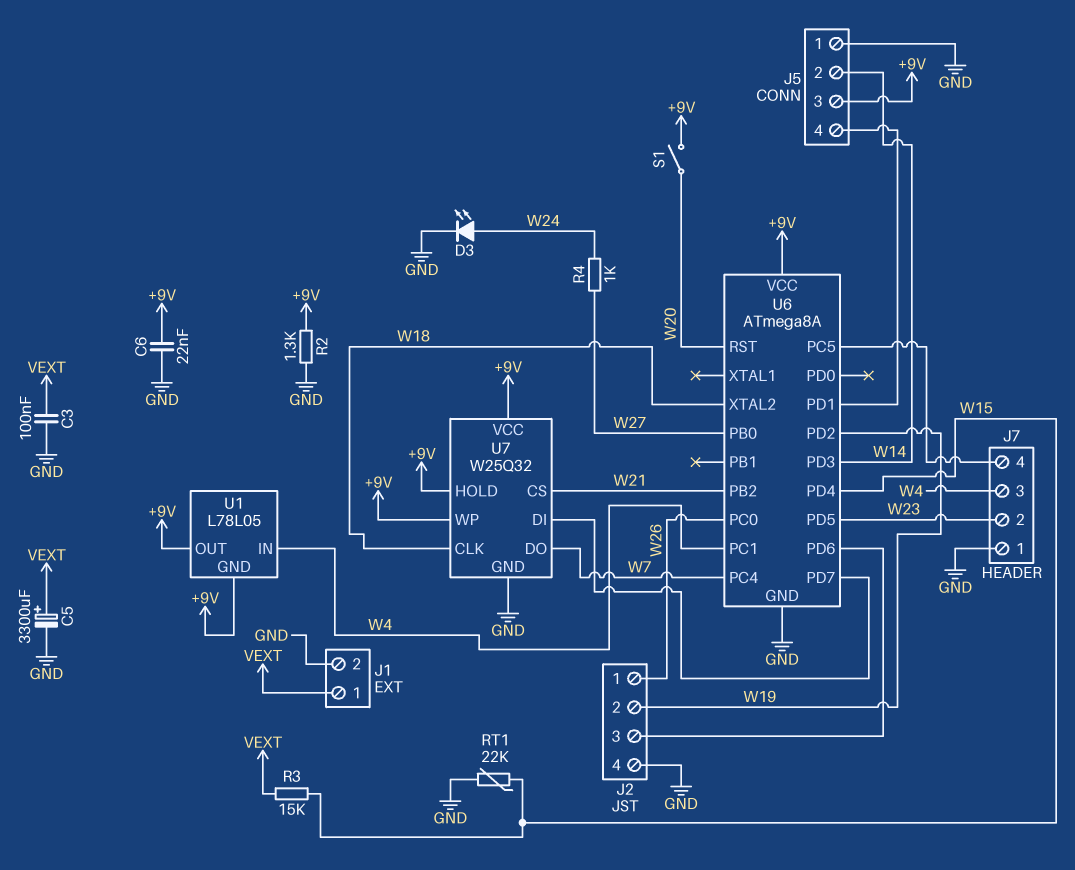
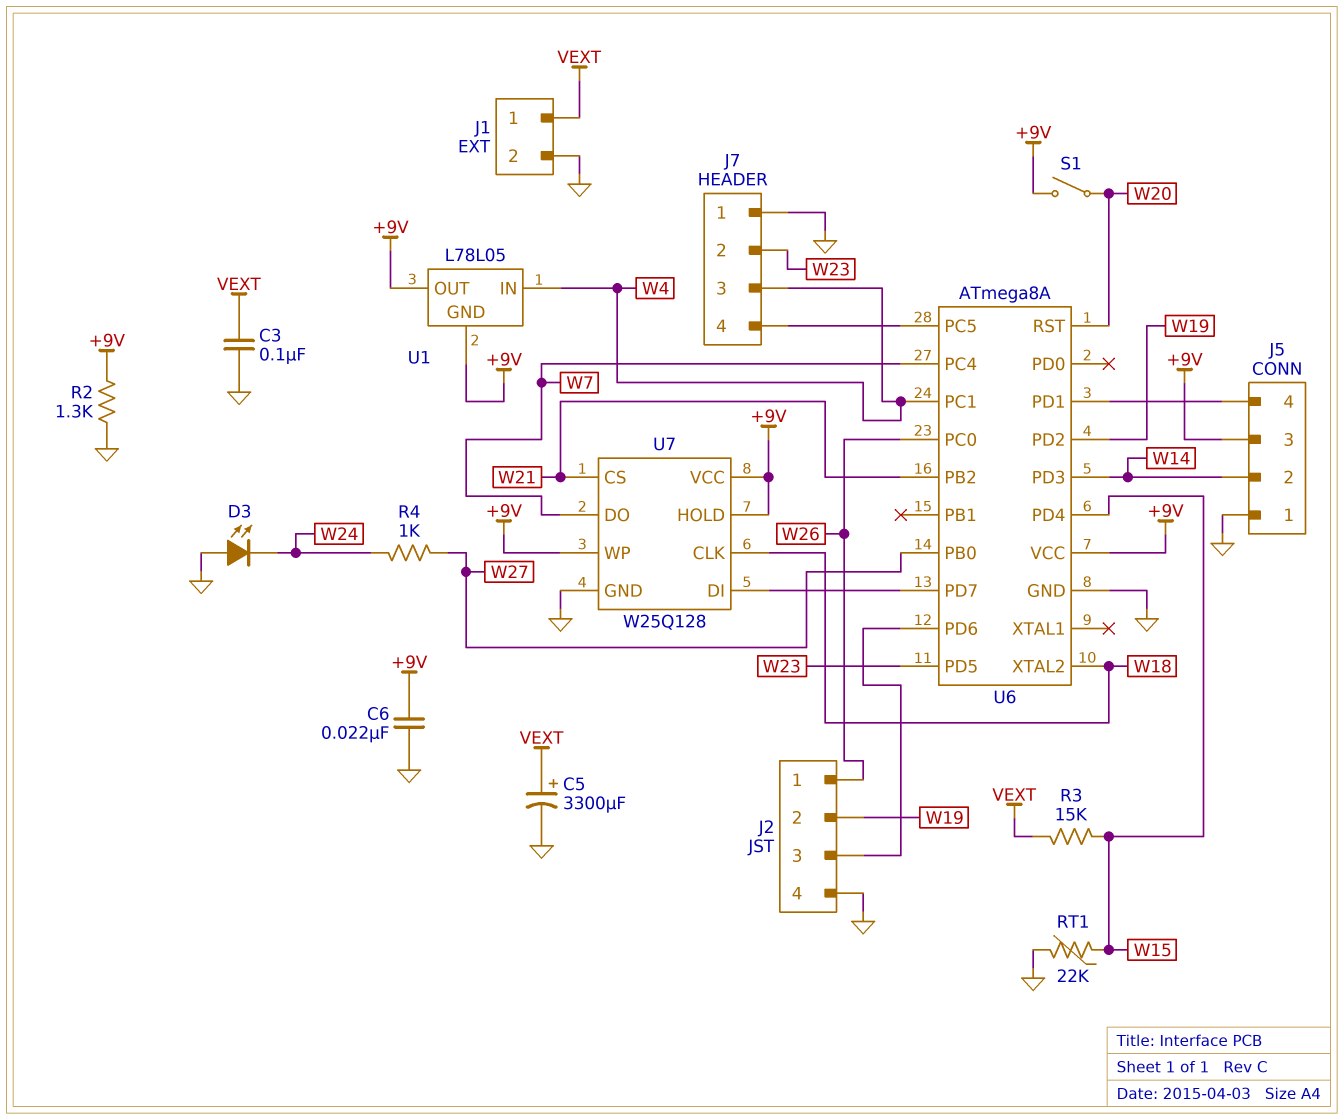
D3: LED (A W24, K GND) -> LED (A GND, K W24)
U7: W25Q32 -> W25Q128

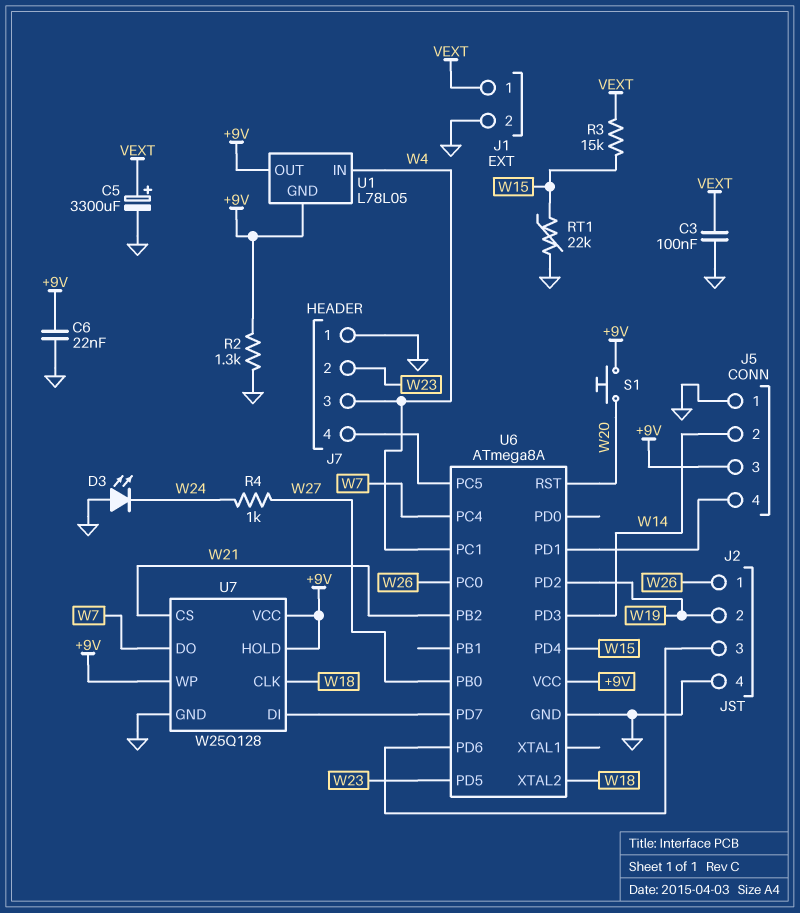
S1: switch (+9V, W20) -> button (+9V, W20)

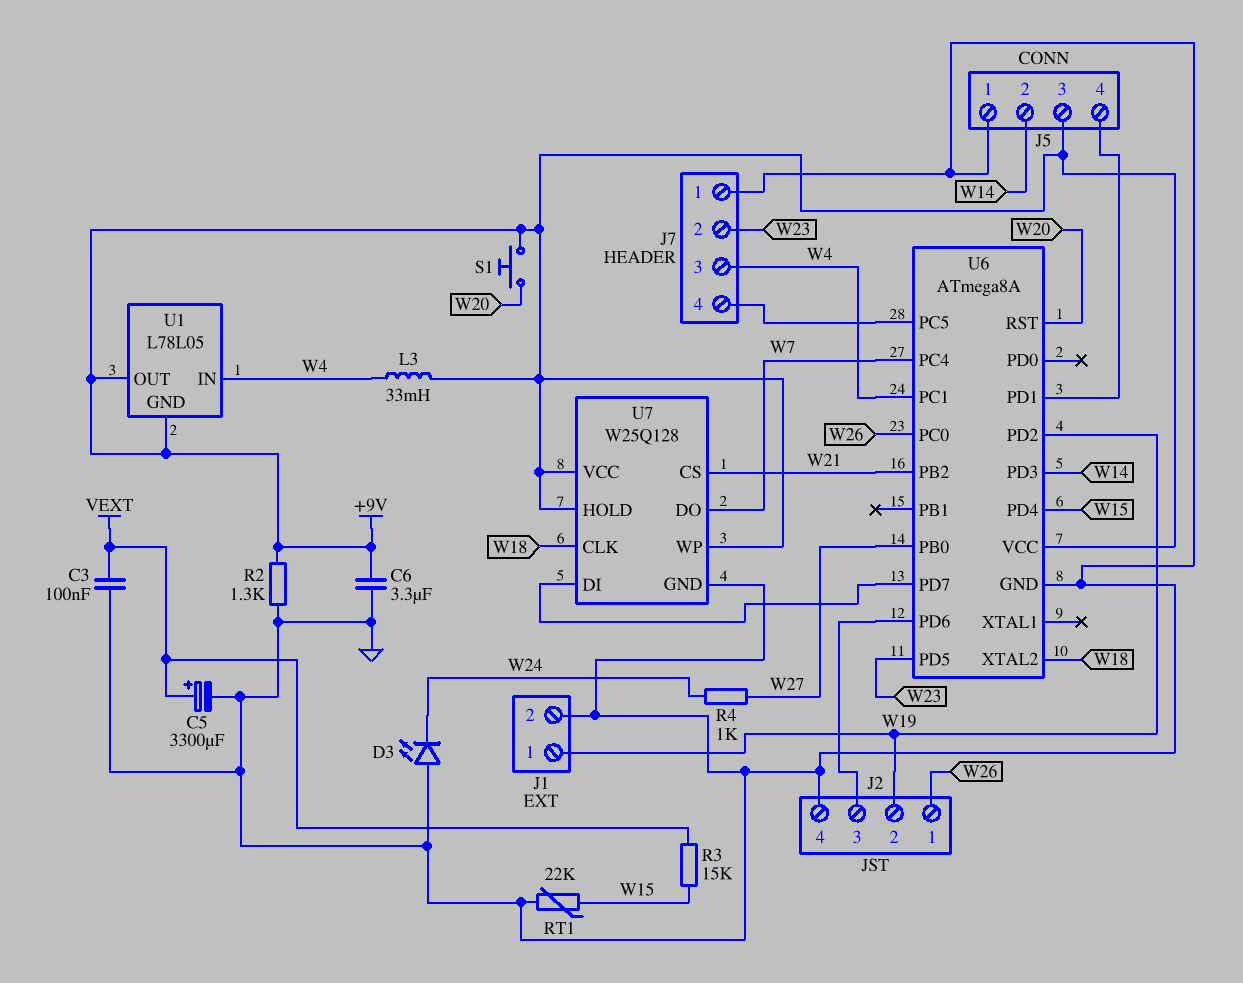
C6: 22nF (+9V, GND) -> 3.3uF (+9V, GND)
J1 pin 1: VEXT -> W19
L3: none -> 33mH (+9V, W4)

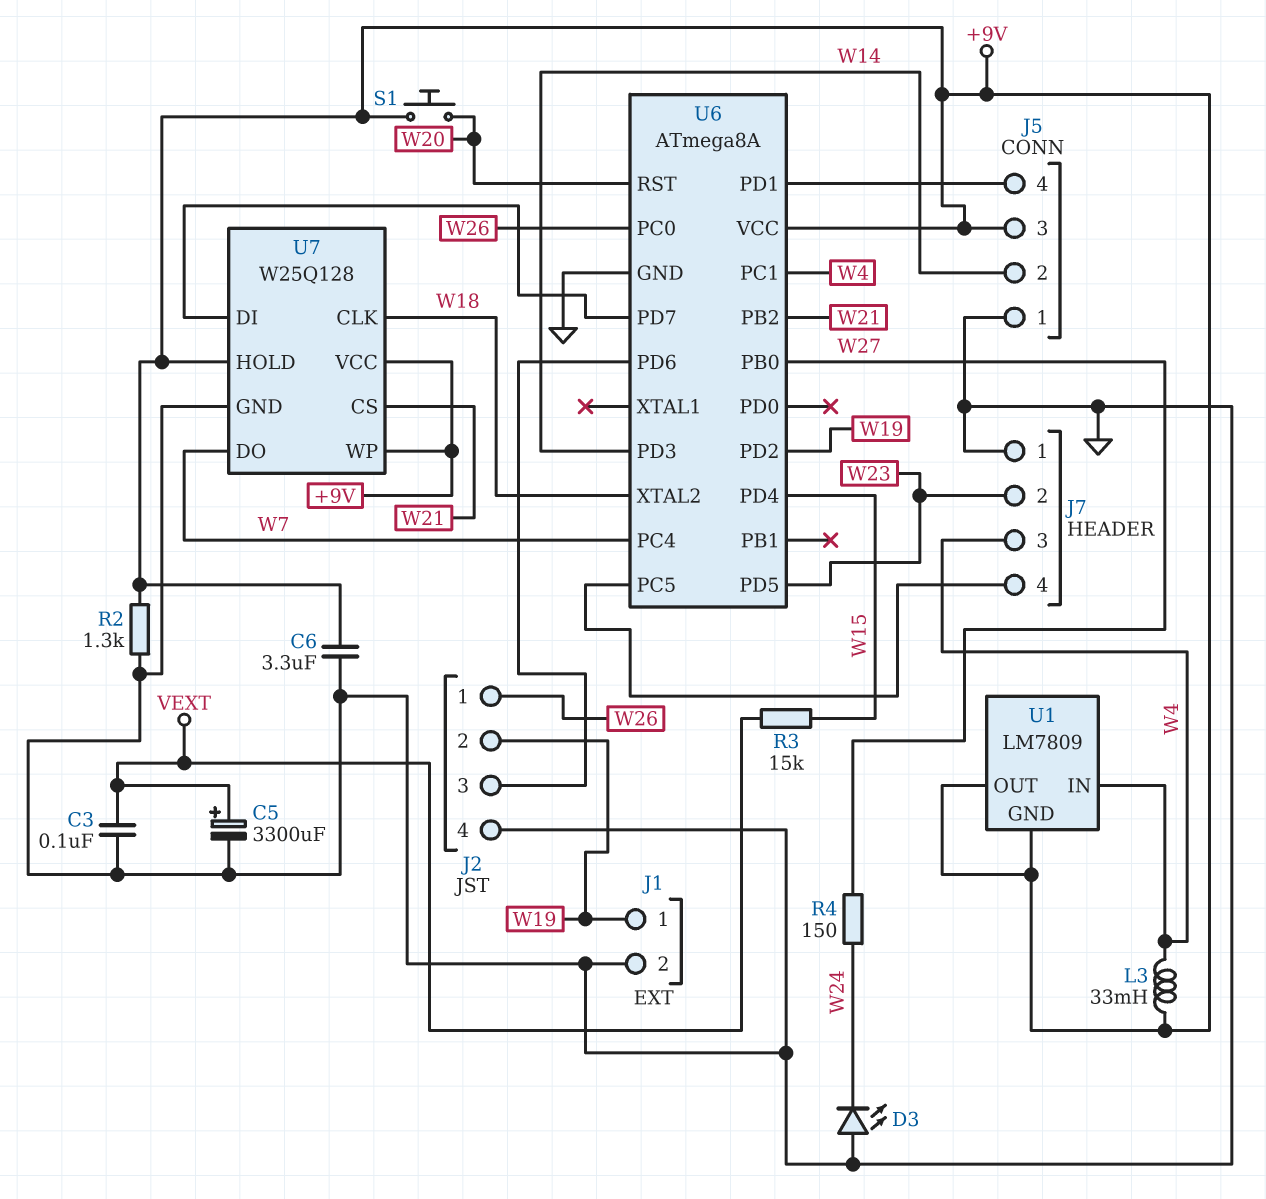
R4: 1k (W24, W27) -> 150 (W24, W27)
RT1: 22k (GND, W15) -> none
U1: L78L05 -> LM7809

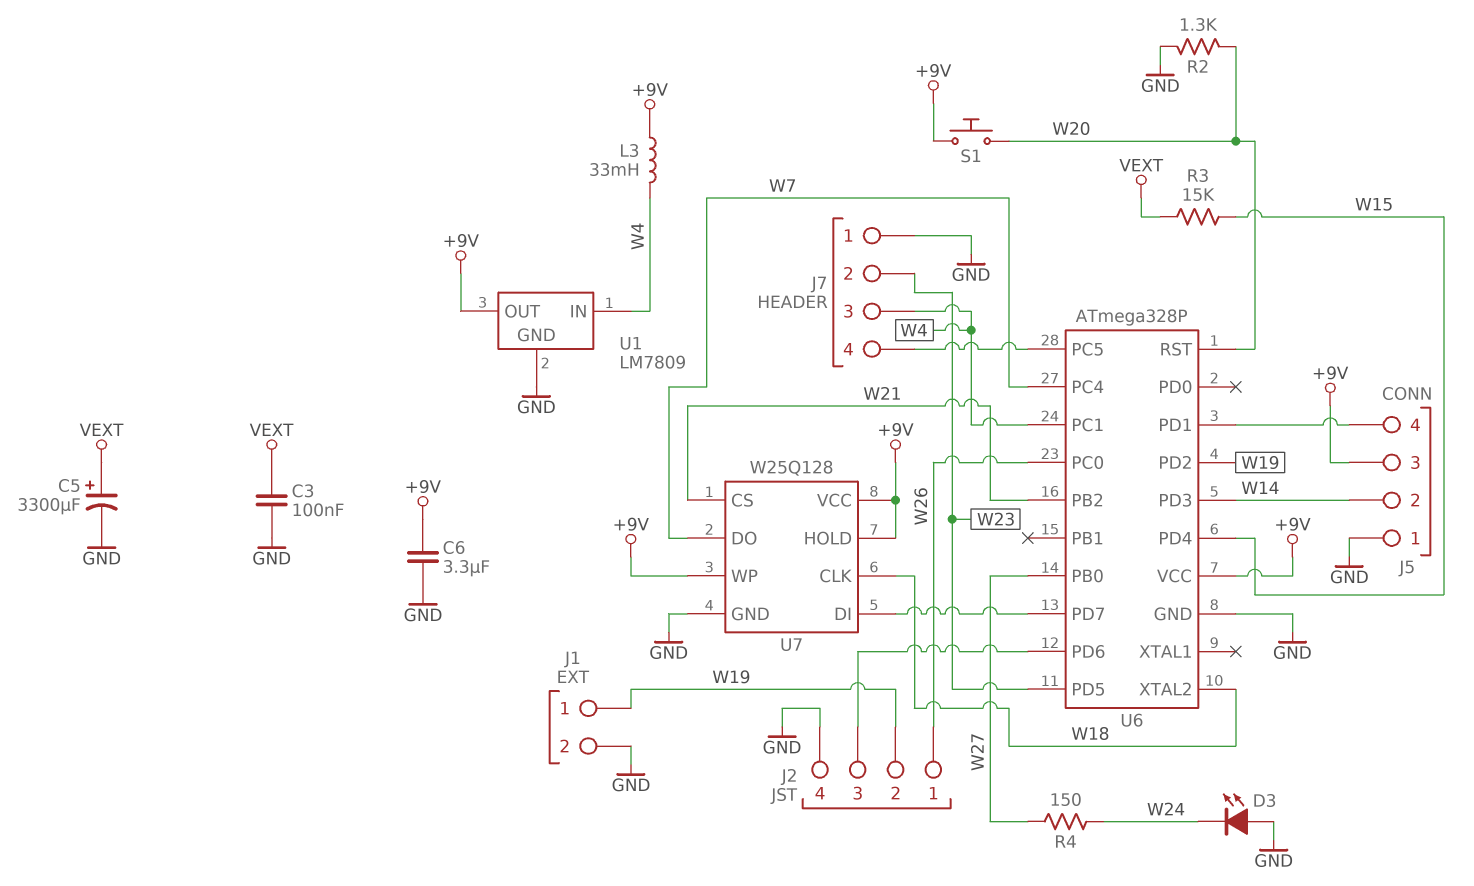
R2: 1.3k (+9V, GND) -> 1.3k (GND, W20)
U1 pin GND: +9V -> GND
U6: ATmega8A -> ATmega328P

